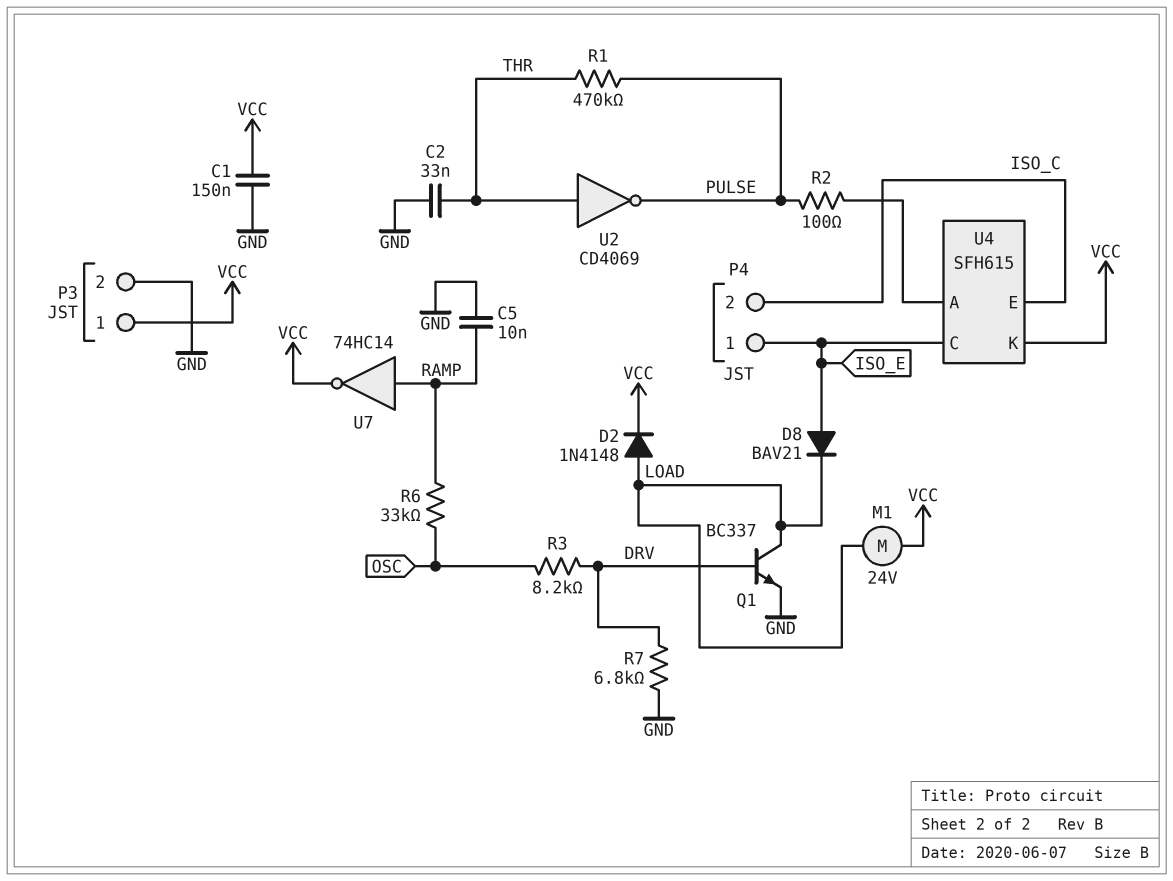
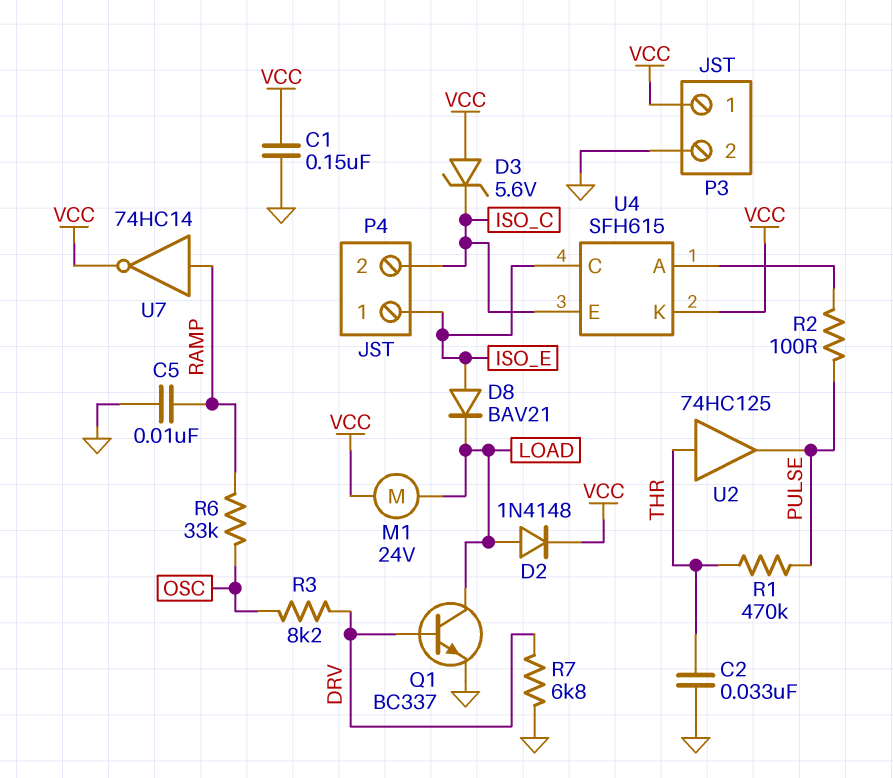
D3: none -> zener 5.6V (A VCC, K ISO_C)
U2: NOT CD4069 (in THR, out PULSE) -> buffer 74HC125 (in THR, out PULSE)

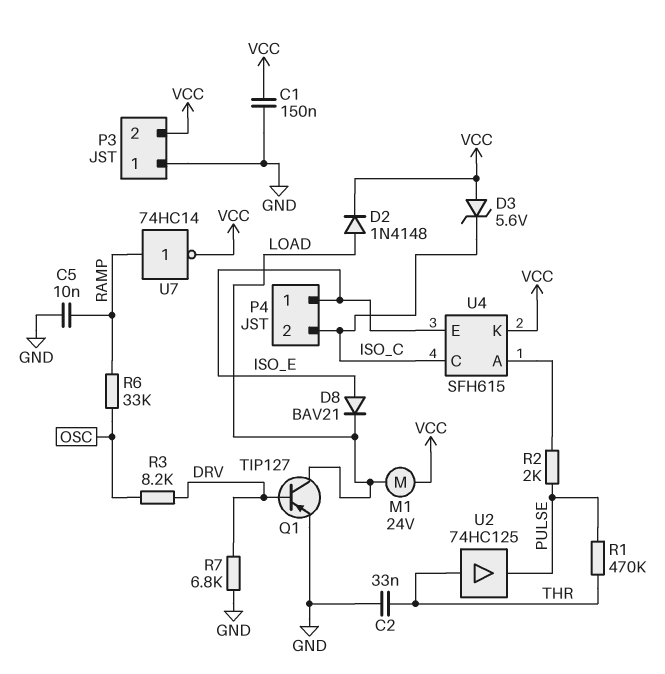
P3 pin 1: VCC -> GND
P3 pin 2: GND -> VCC
Q1: NPN BC337 (B DRV, C LOAD, E GND) -> PNP TIP127 (B DRV, C LOAD, E GND)
R2: 100 (PULSE, U4/A) -> 2k (PULSE, U4/A)
U4 pin C: ISO_E -> ISO_C
U4 pin E: ISO_C -> ISO_E

